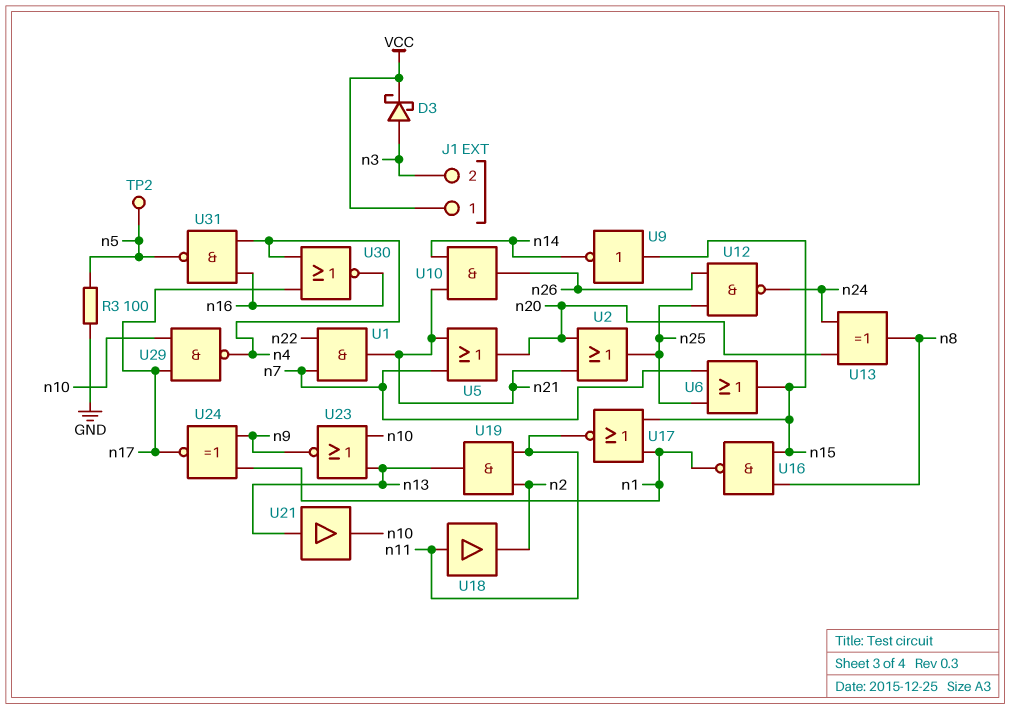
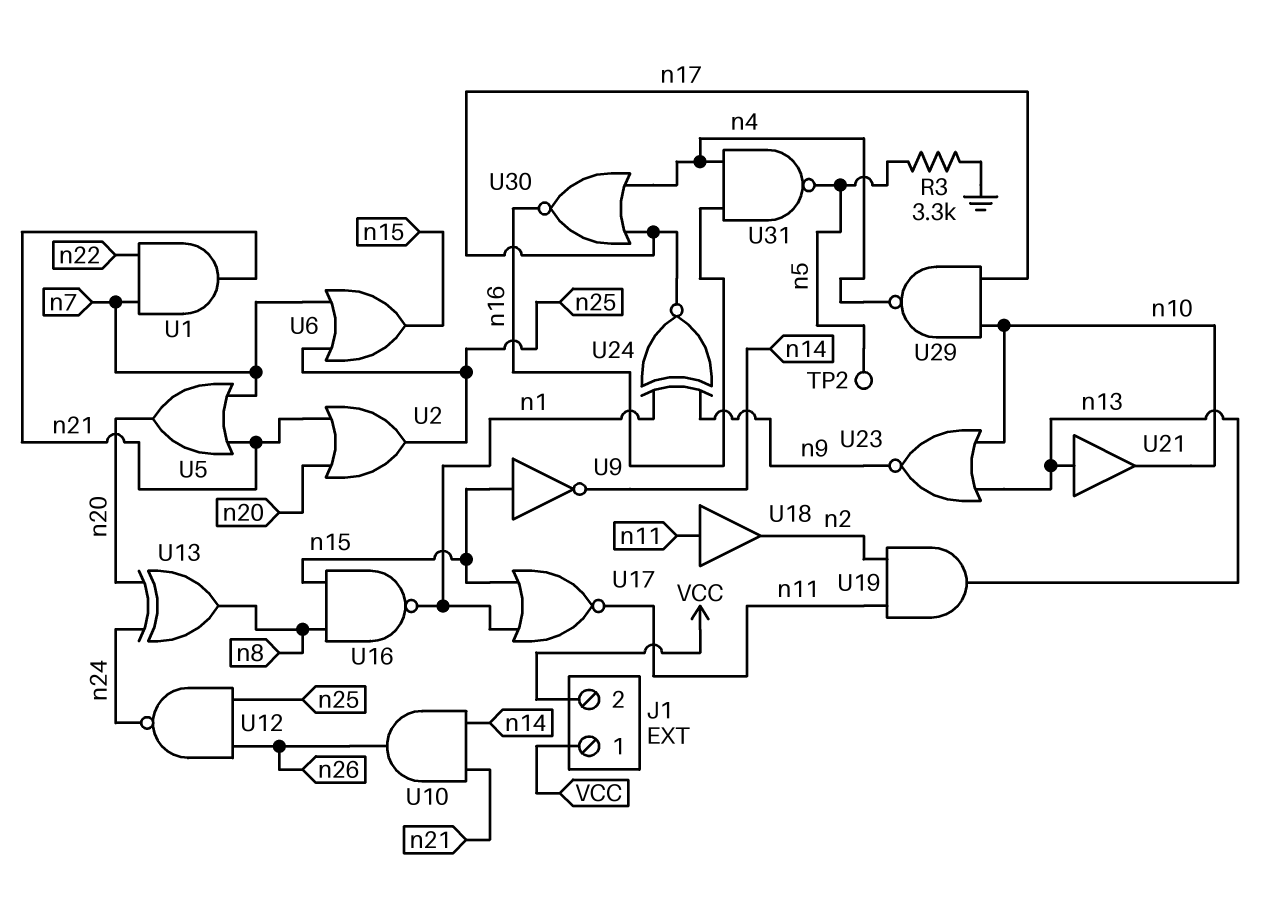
D3: schottky (A n3, K VCC) -> none
J1 pin 2: n3 -> VCC
R3: 100 (GND, n5) -> 3.3k (GND, n5)

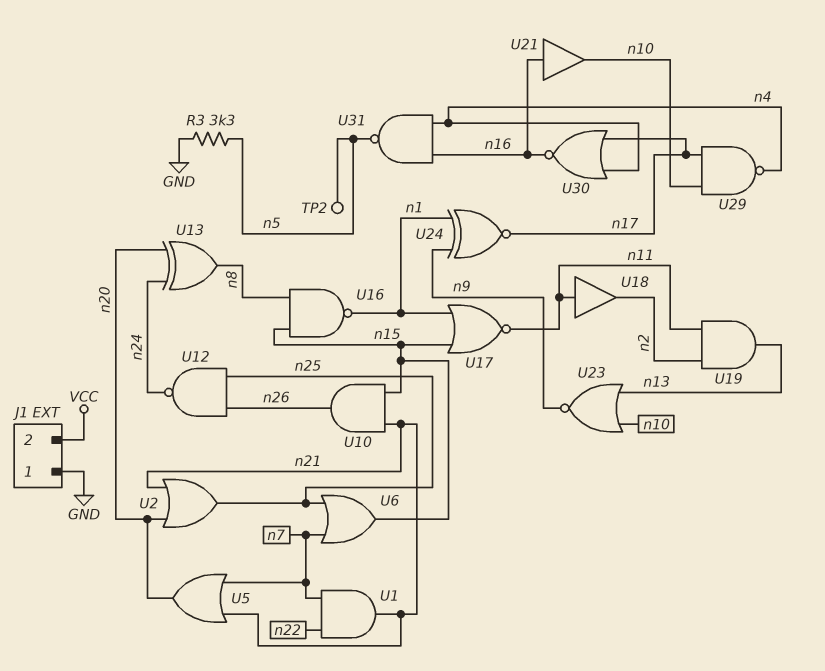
J1 pin 1: VCC -> GND
U9: NOT (in n15, out n14) -> none
U10: AND (in n14, in n21, out n26) -> AND (in n15, in n21, out n26)
U21: buffer (in n13, out n10) -> buffer (in n16, out n10)

